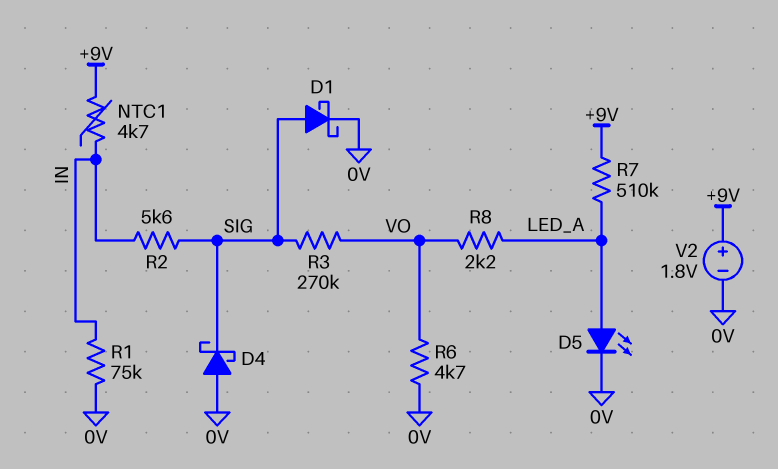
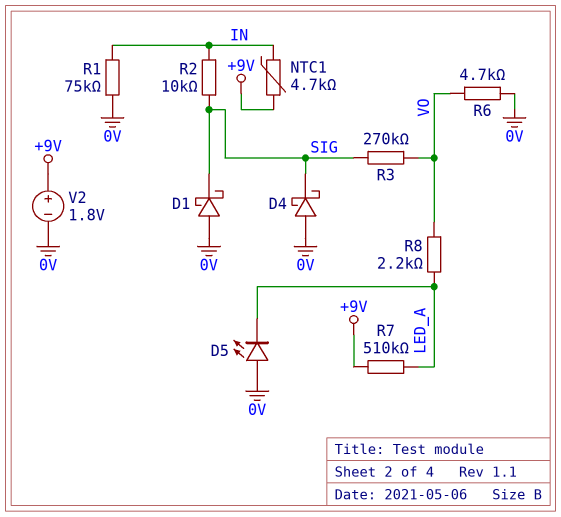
D1: schottky (A SIG, K 0V) -> schottky (A 0V, K SIG)
D5: LED (A LED_A, K 0V) -> LED (A 0V, K LED_A)
R2: 5.6k (IN, SIG) -> 10k (IN, SIG)

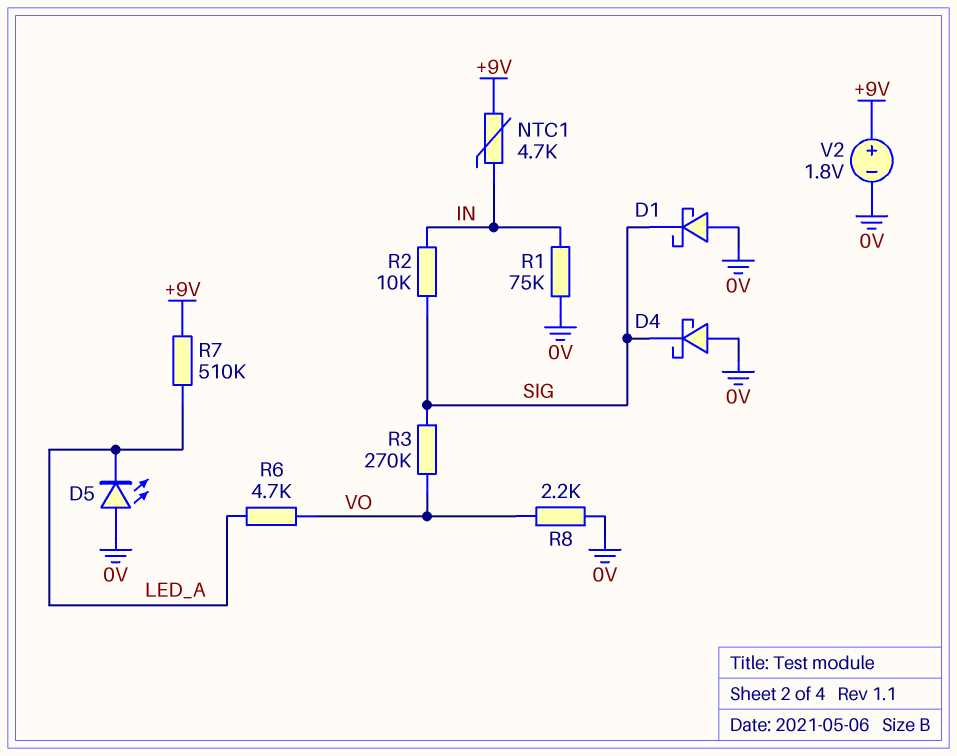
R6: 4.7k (0V, VO) -> 4.7k (LED_A, VO)
R8: 2.2k (LED_A, VO) -> 2.2k (0V, VO)

